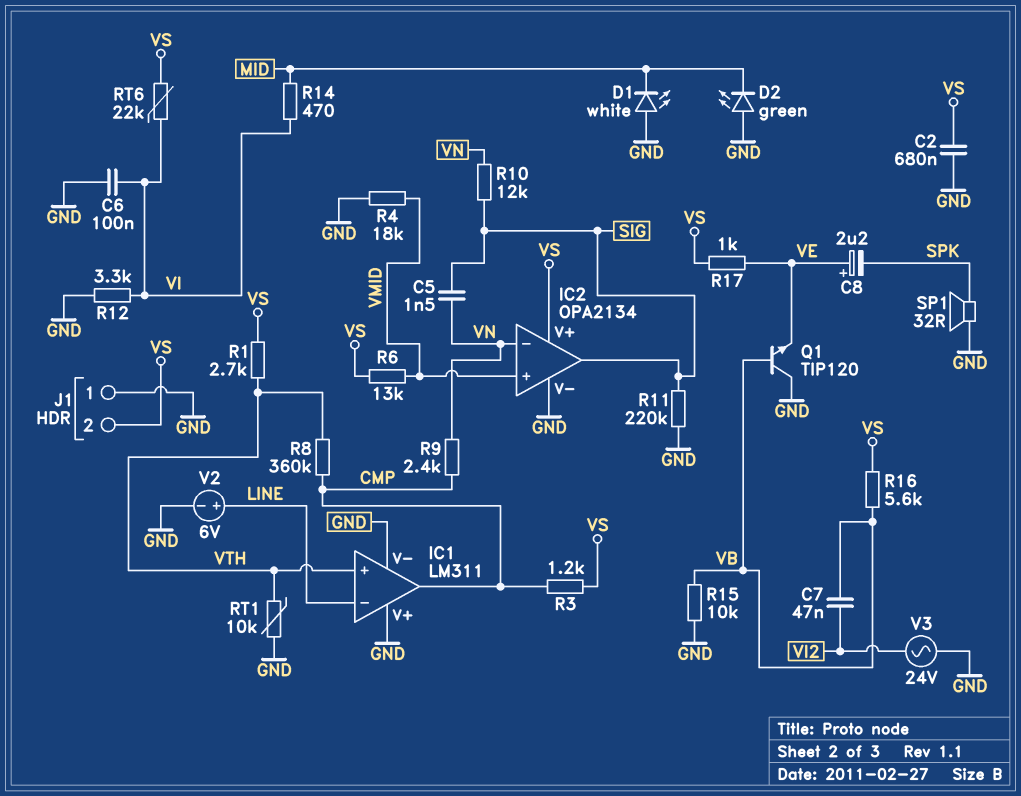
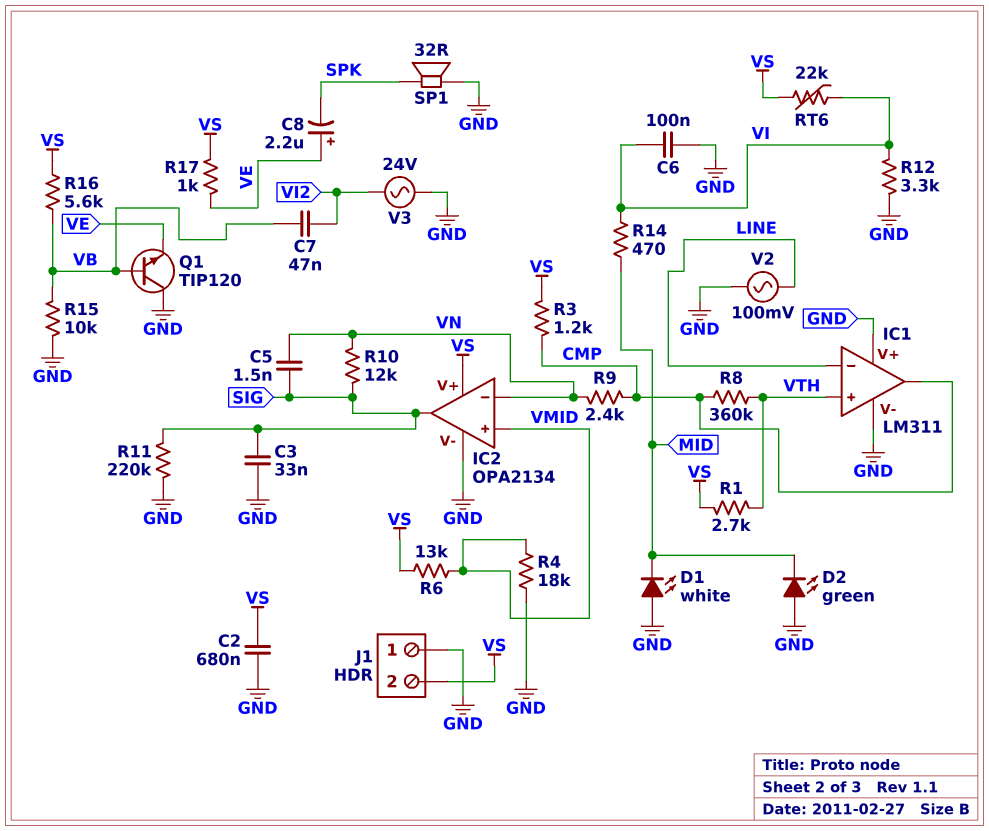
C3: none -> 33nF (GND, SIG)
RT1: 10k (GND, VTH) -> none
V2: 6V (plus LINE, minus GND) -> AC 100mV (GND, LINE)

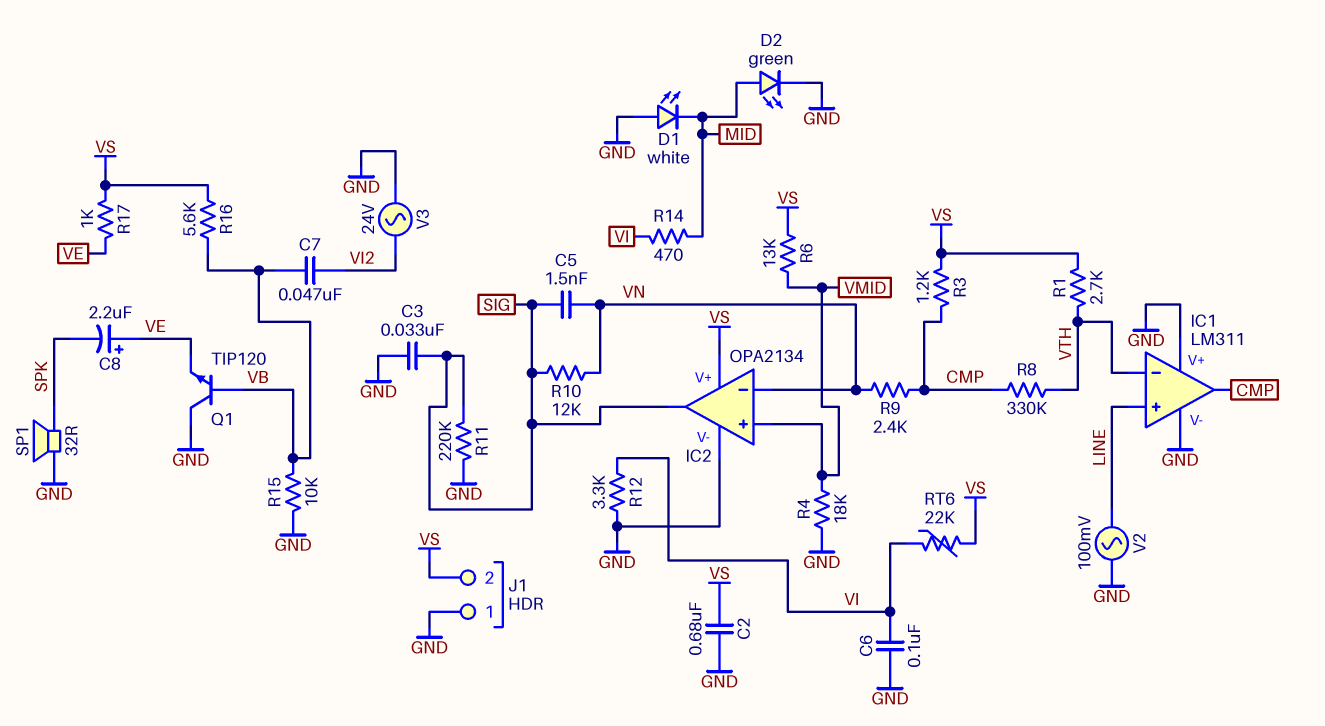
D2: LED green (A GND, K MID) -> LED green (A MID, K GND)
IC1 pin in+: VTH -> LINE
IC1 pin in-: LINE -> VTH
R8: 360k (CMP, VTH) -> 330k (CMP, VTH)

